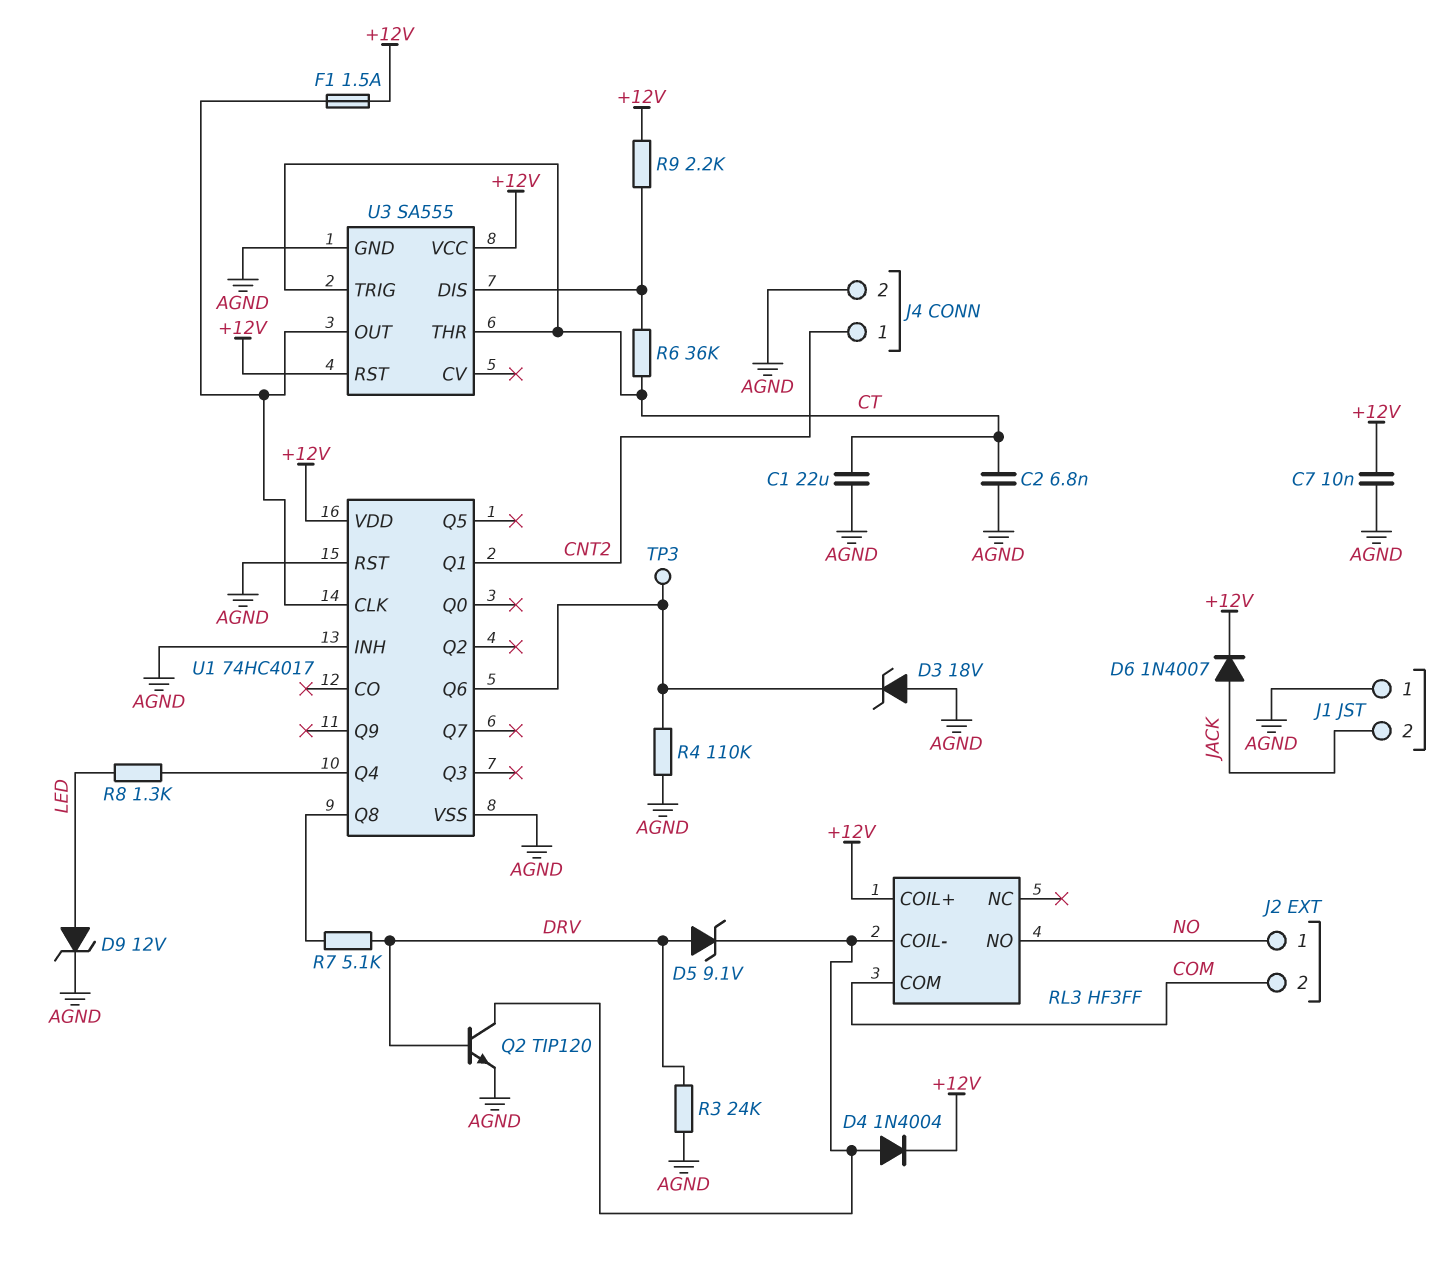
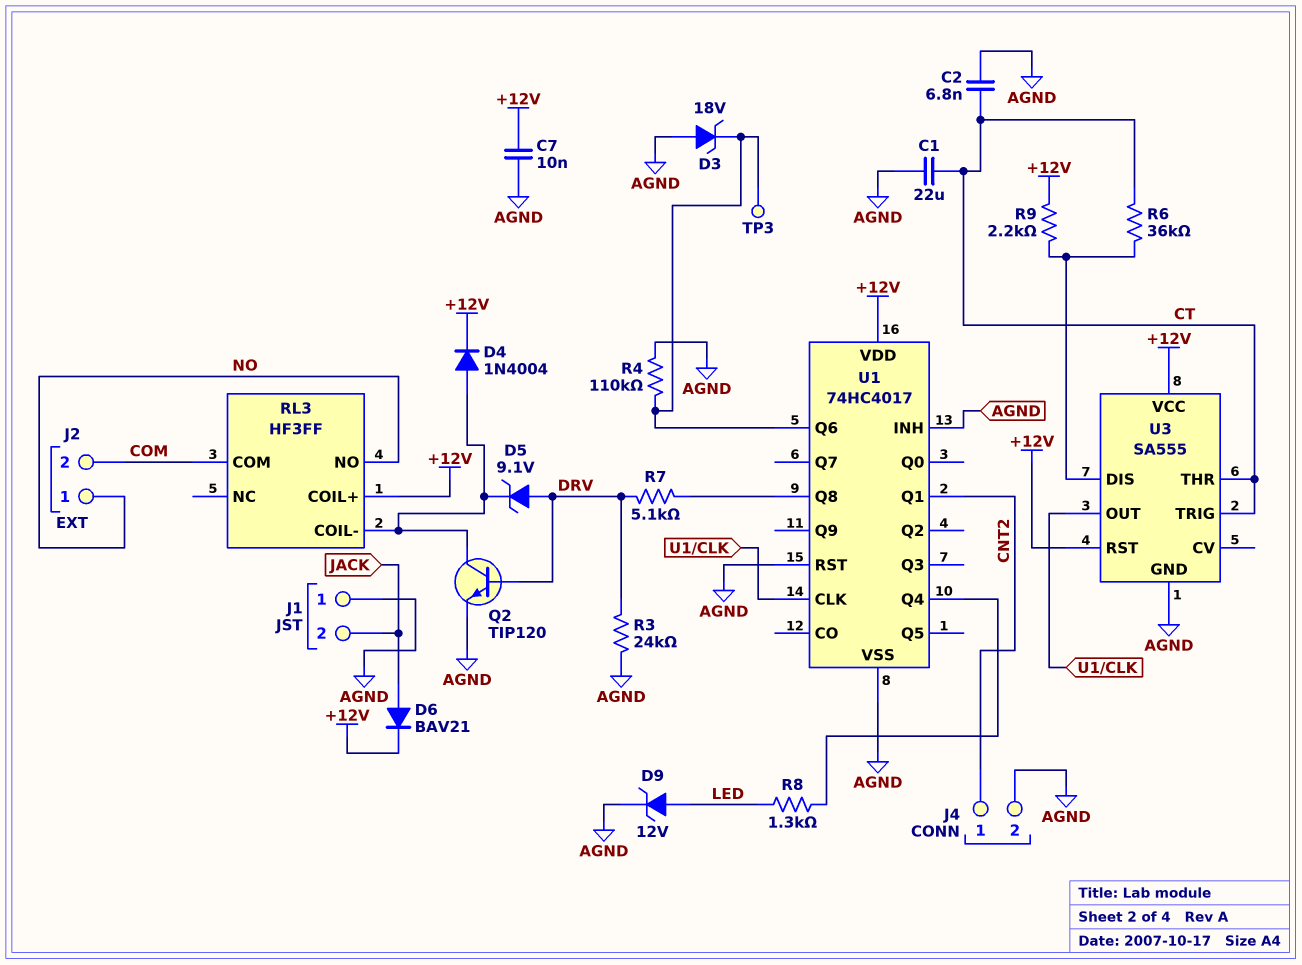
D6: diode 1N4007 (A JACK, K +12V) -> diode BAV21 (A JACK, K +12V)
F1: 1.5A (+12V, U1/CLK) -> none

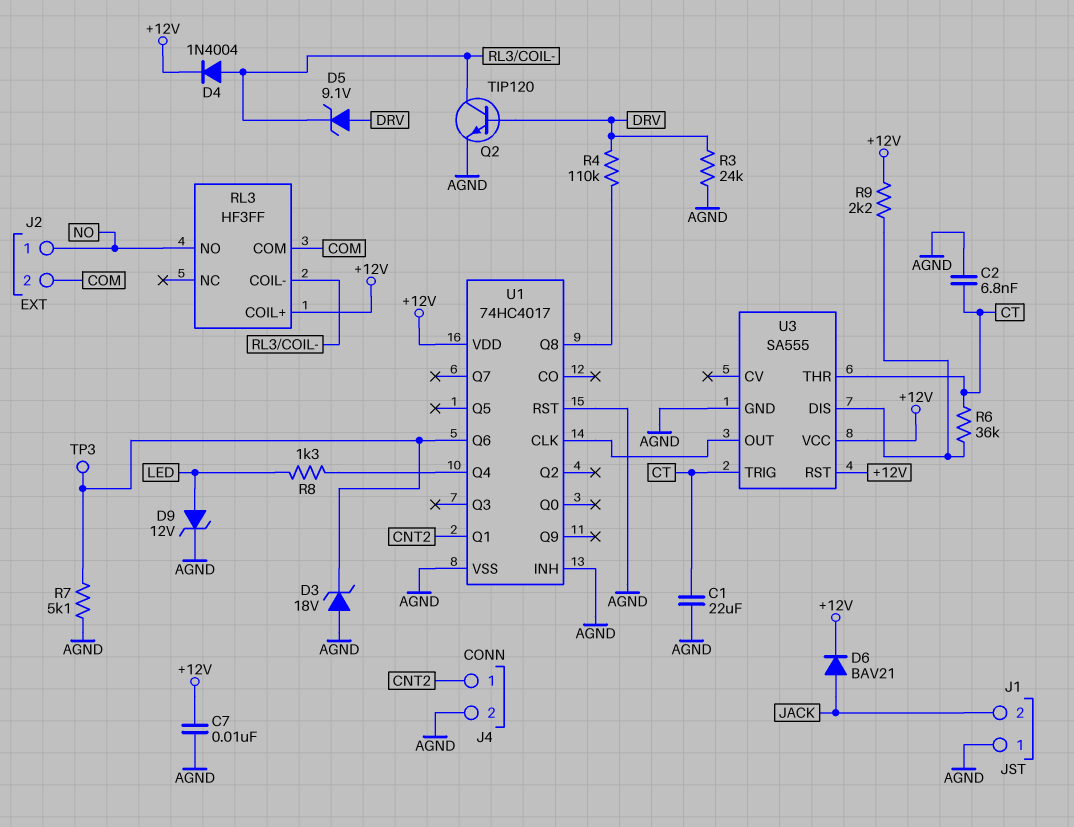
R4: 110k (AGND, U1/Q6) -> 110k (DRV, U1/Q8)
R7: 5.1k (DRV, U1/Q8) -> 5.1k (AGND, U1/Q6)

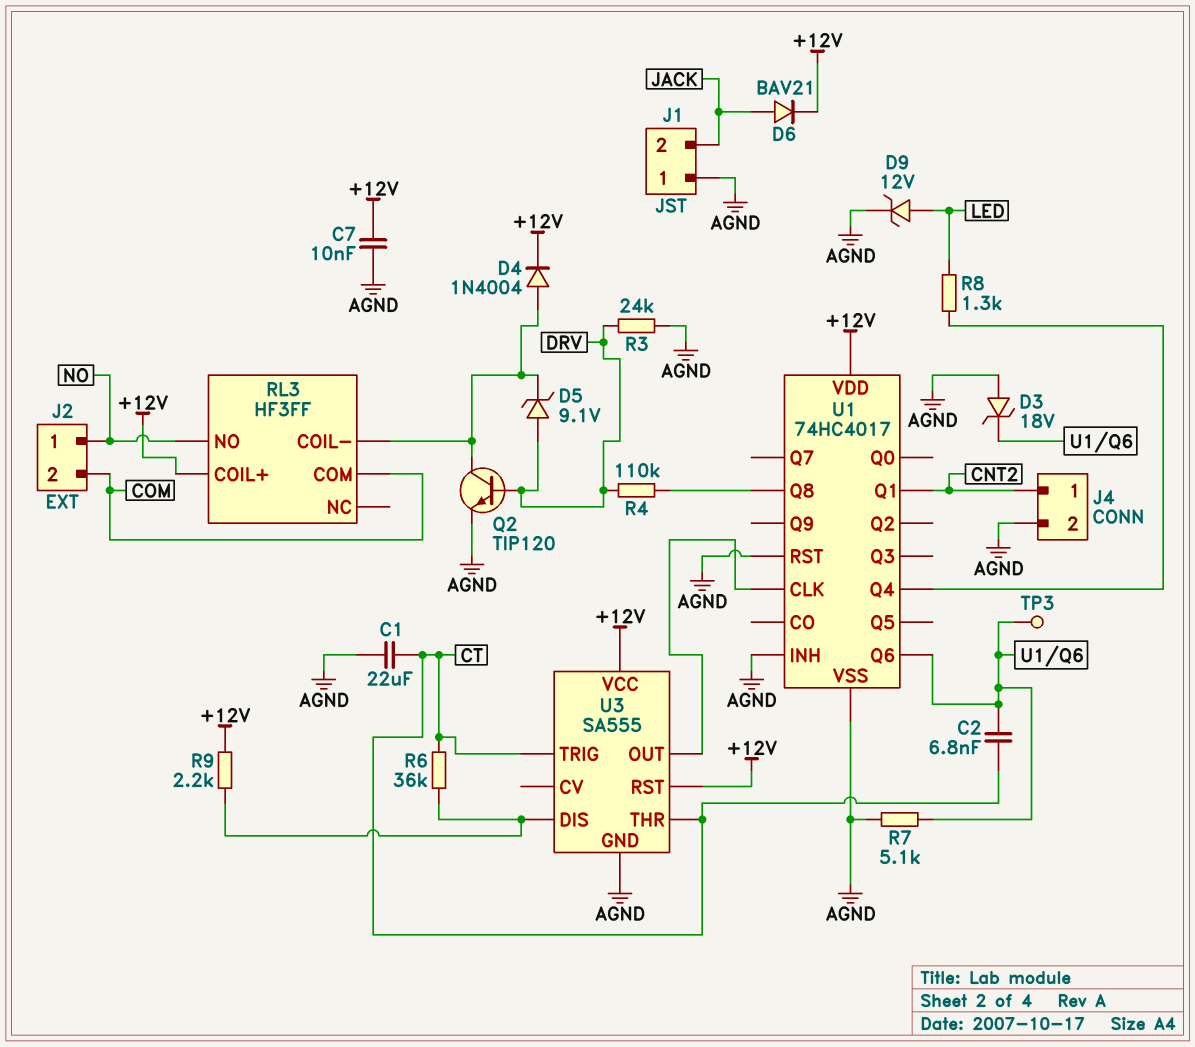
C2: 6.8nF (AGND, CT) -> 6.8nF (CT, U1/Q6)

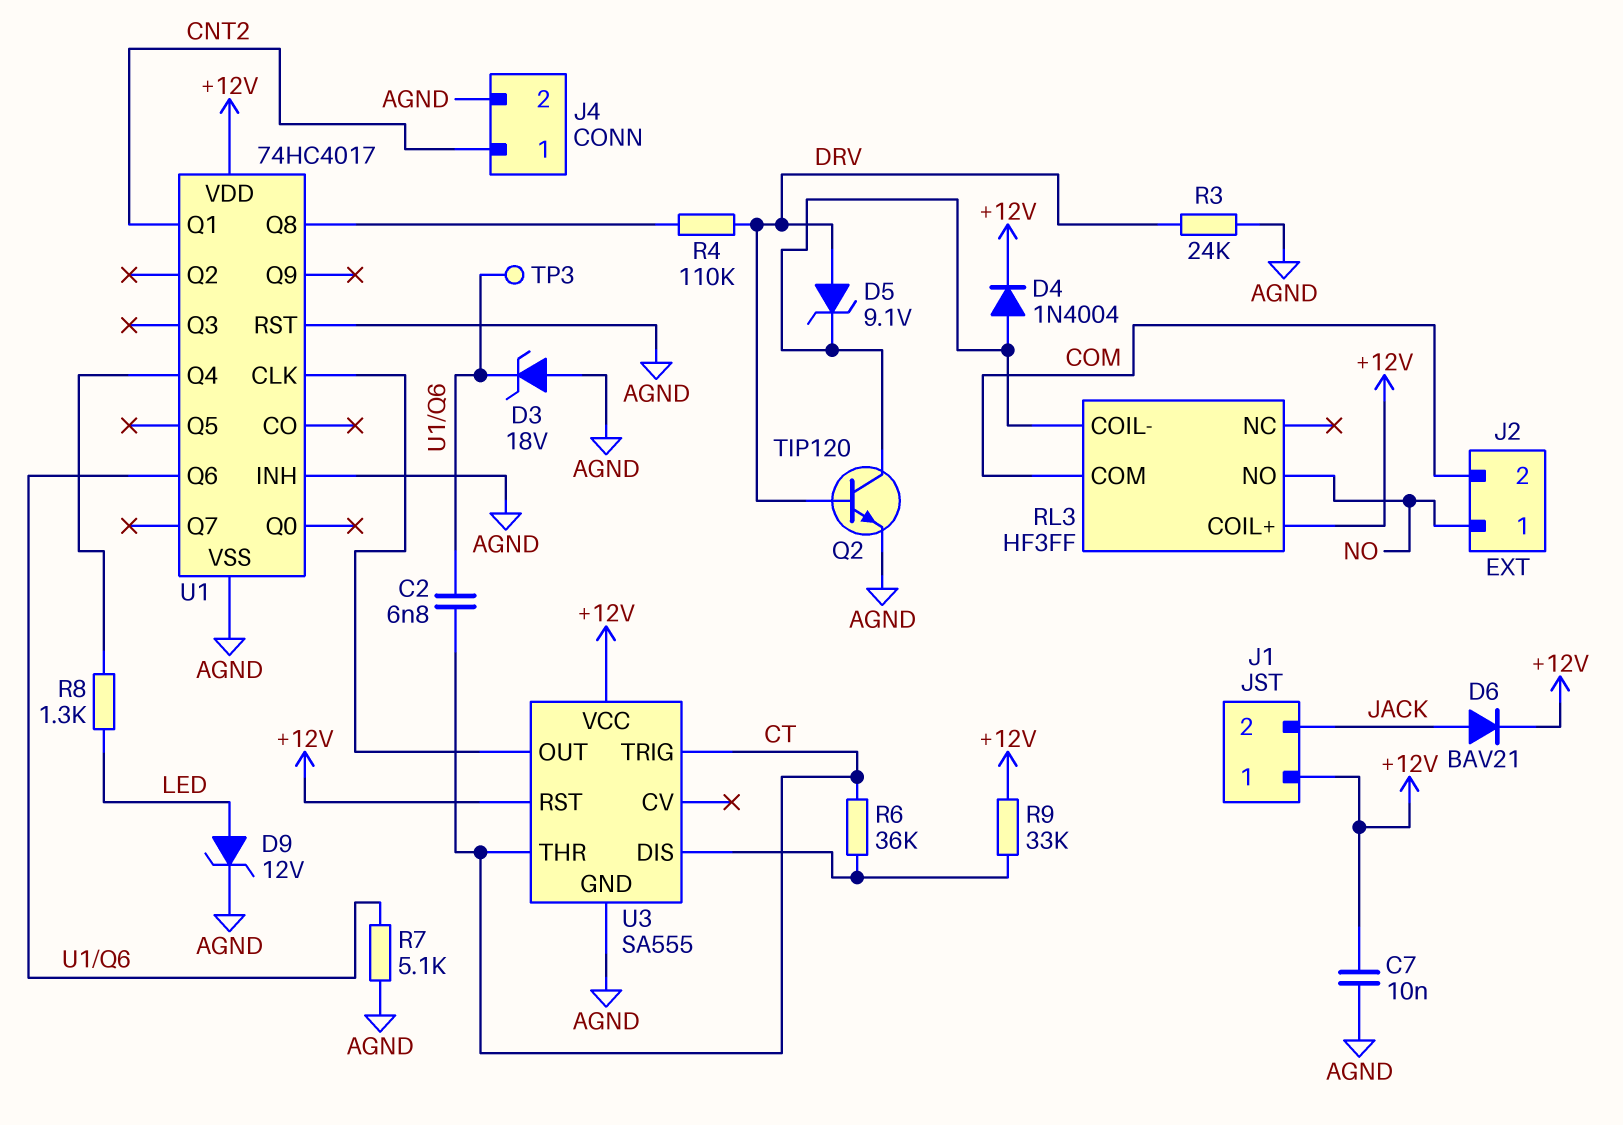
C1: 22uF (AGND, CT) -> none
J1 pin 1: AGND -> +12V
R9: 2.2k (+12V, U3/DIS) -> 33k (+12V, U3/DIS)

